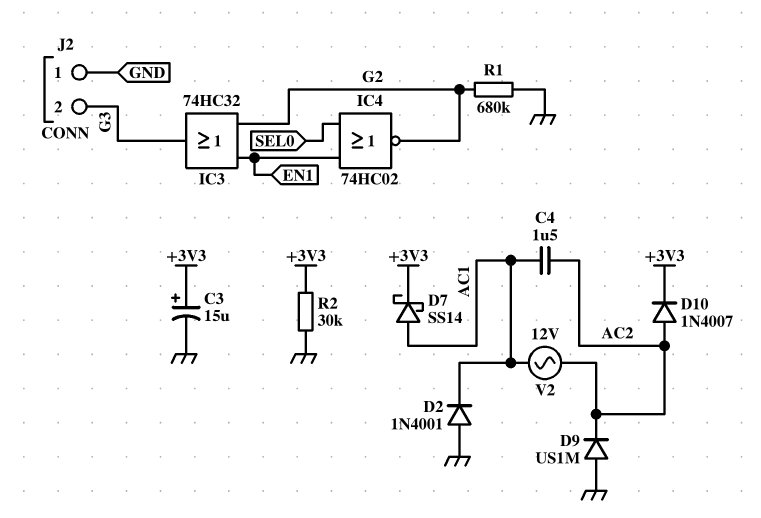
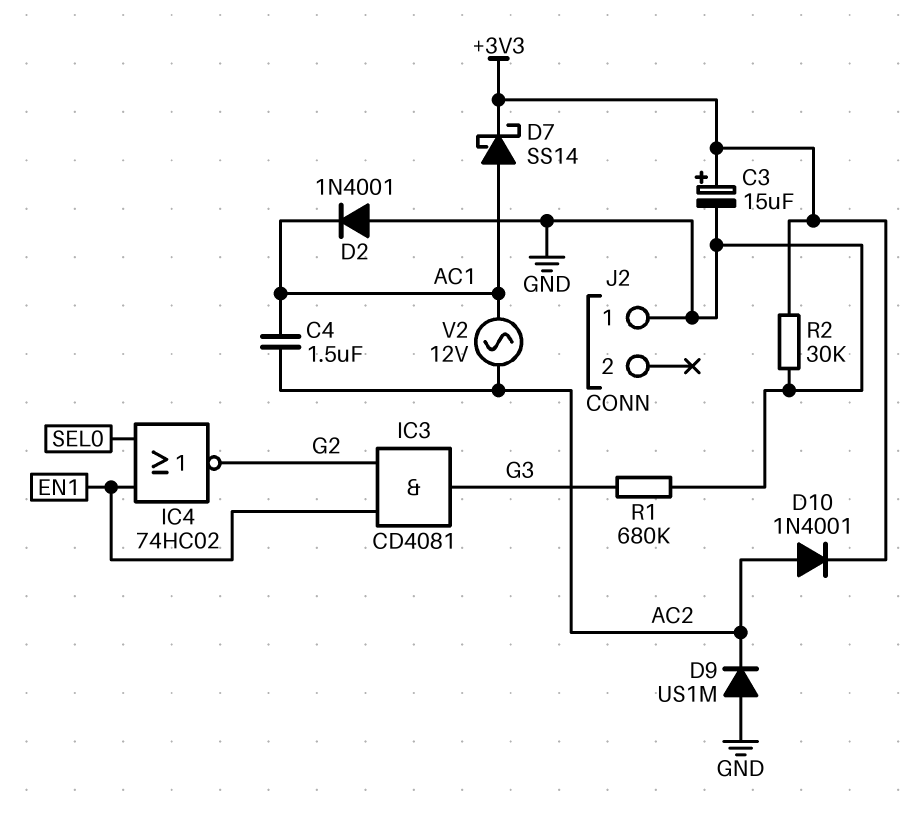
D10: diode 1N4007 (A AC2, K +3V3) -> diode 1N4001 (A AC2, K +3V3)
IC3: OR 74HC32 (in EN1, in G2, out G3) -> AND CD4081 (in EN1, in G2, out G3)
J2 pin 2: G3 -> none
R1: 680k (G2, GND) -> 680k (G3, GND)

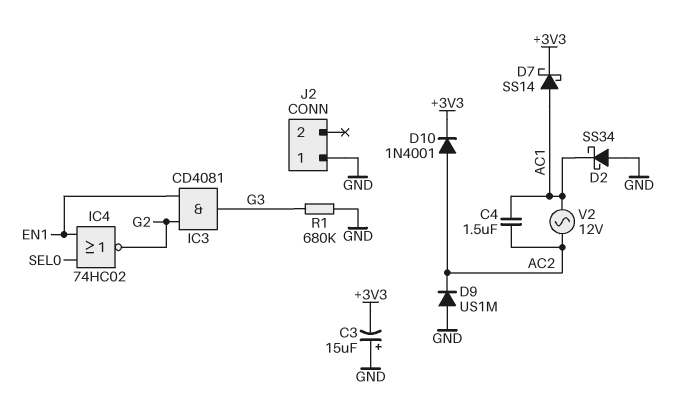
C3: 15uF (plus +3V3, minus GND) -> 15uF (plus GND, minus +3V3)
D2: diode 1N4001 (A GND, K AC1) -> schottky SS34 (A GND, K AC1)
R2: 30k (+3V3, GND) -> none

